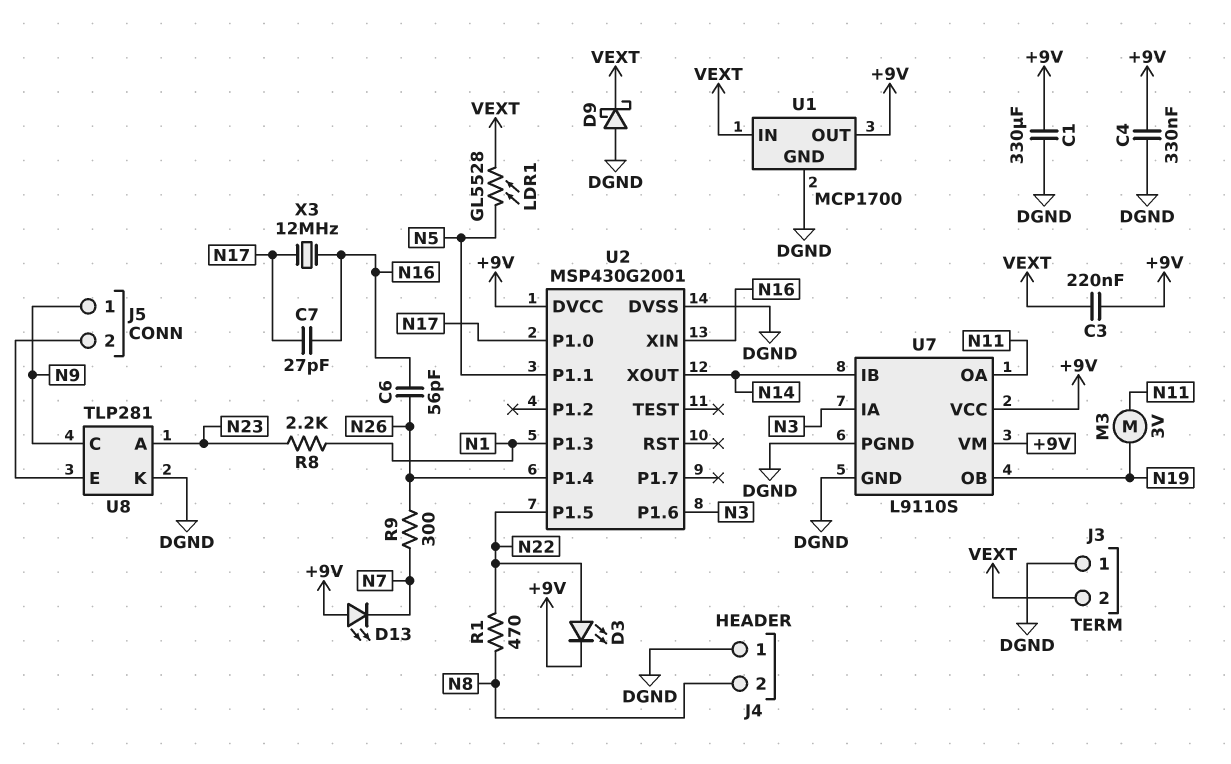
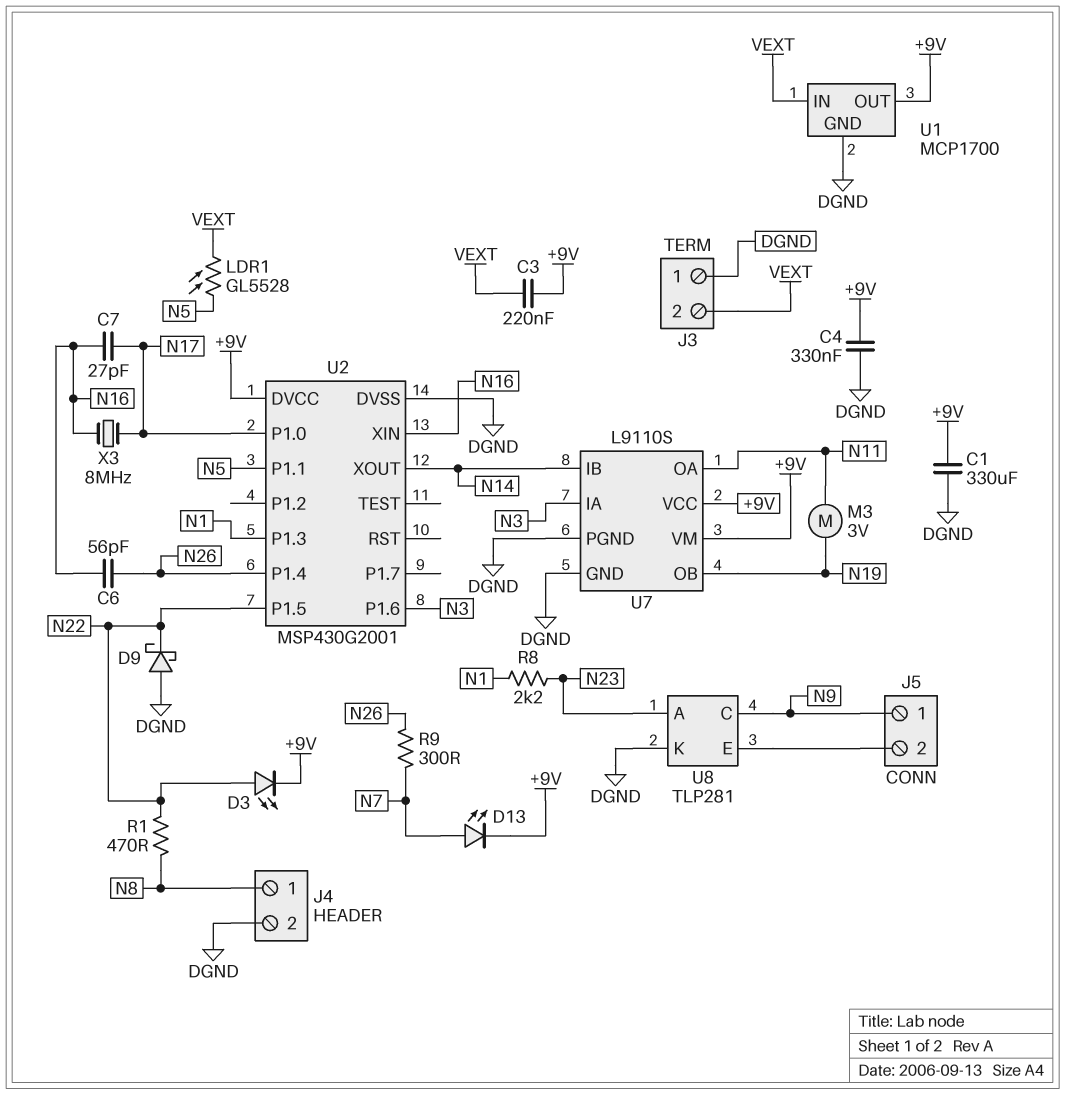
D9: schottky (A DGND, K VEXT) -> schottky (A DGND, K N22)
D13: LED (A +9V, K N7) -> LED (A N7, K +9V)
J4 pin 1: DGND -> N8
J4 pin 2: N8 -> DGND
X3: 12MHz (N16, N17) -> 8MHz (N16, N17)

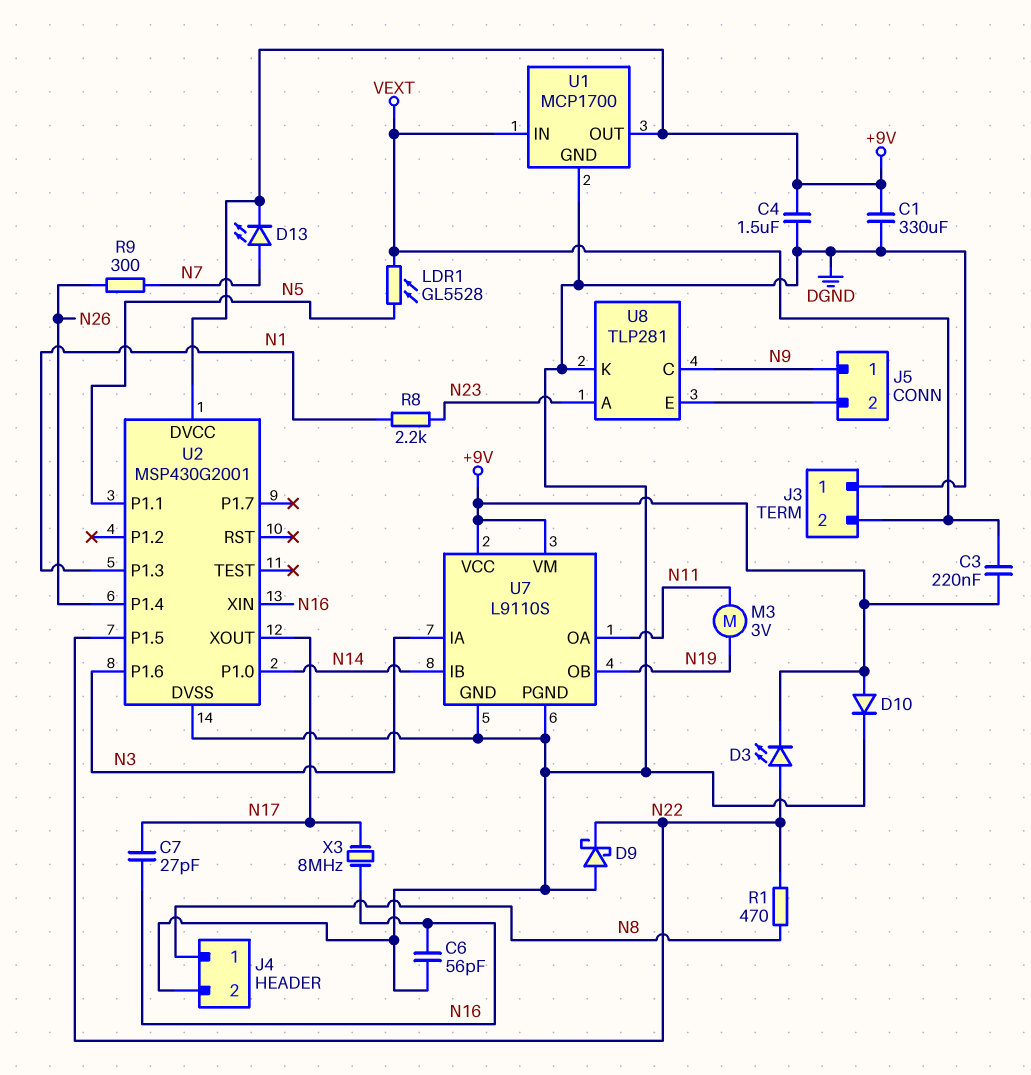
C4: 330nF (+9V, DGND) -> 1.5uF (+9V, DGND)
C6: 56pF (N16, N26) -> 56pF (DGND, N16)
D10: none -> diode (A +9V, K DGND)
U2 pin P1.0: N17 -> N14
U2 pin XOUT: N14 -> N17

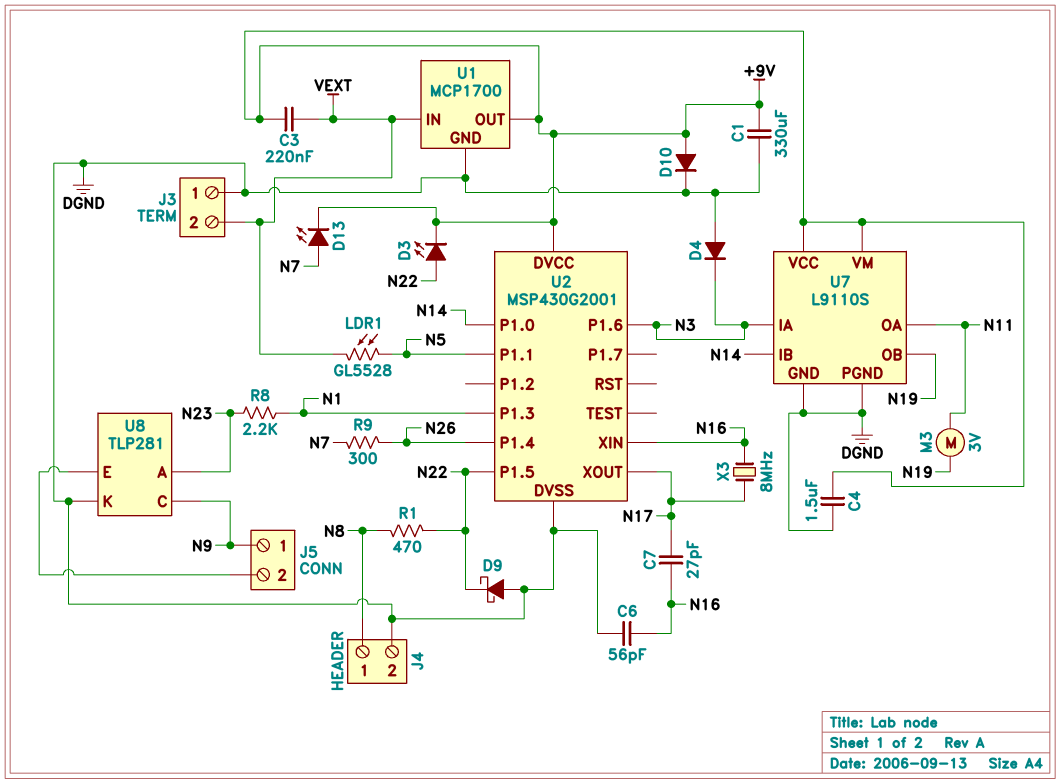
D4: none -> diode (A DGND, K N3)

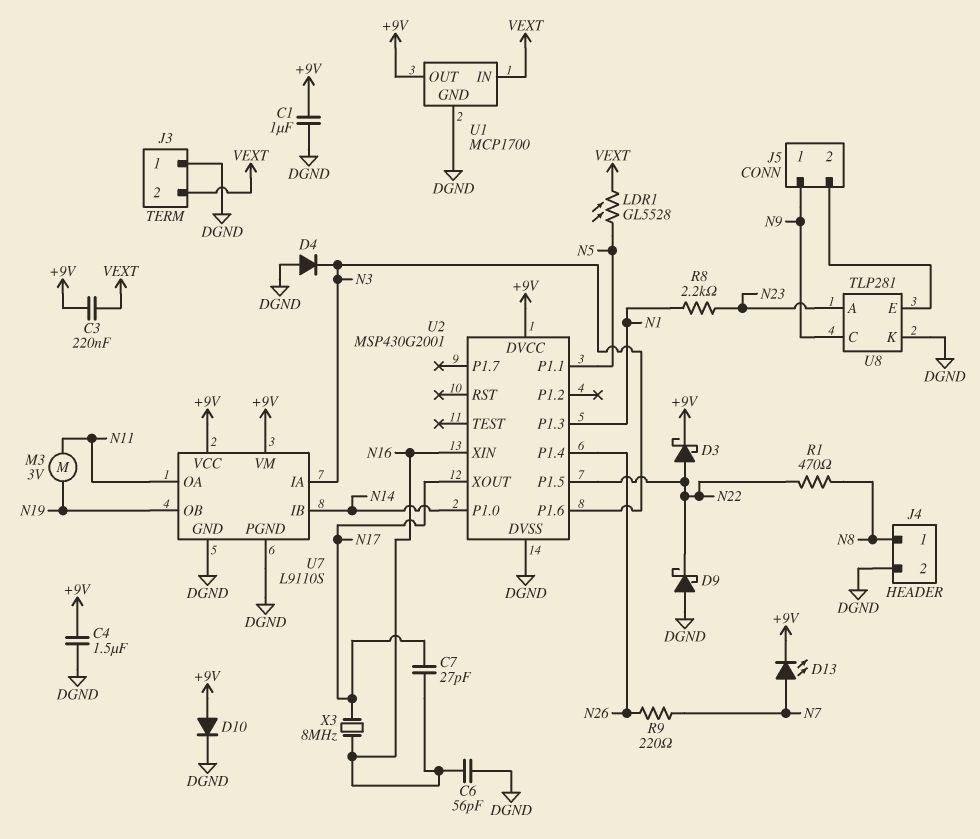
C1: 330uF (+9V, DGND) -> 1uF (+9V, DGND)
D3: LED (A N22, K +9V) -> schottky (A N22, K +9V)
R9: 300 (N7, N26) -> 220 (N7, N26)

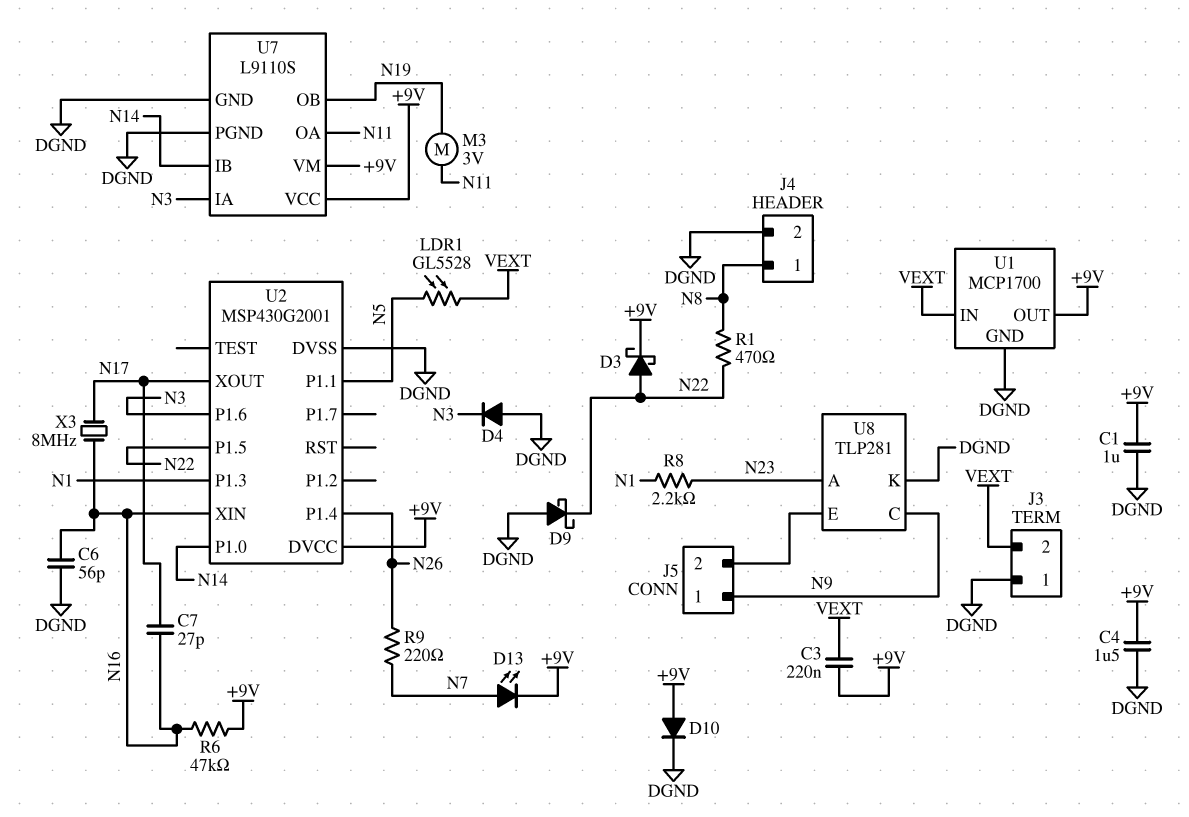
R6: none -> 47k (+9V, N16)

